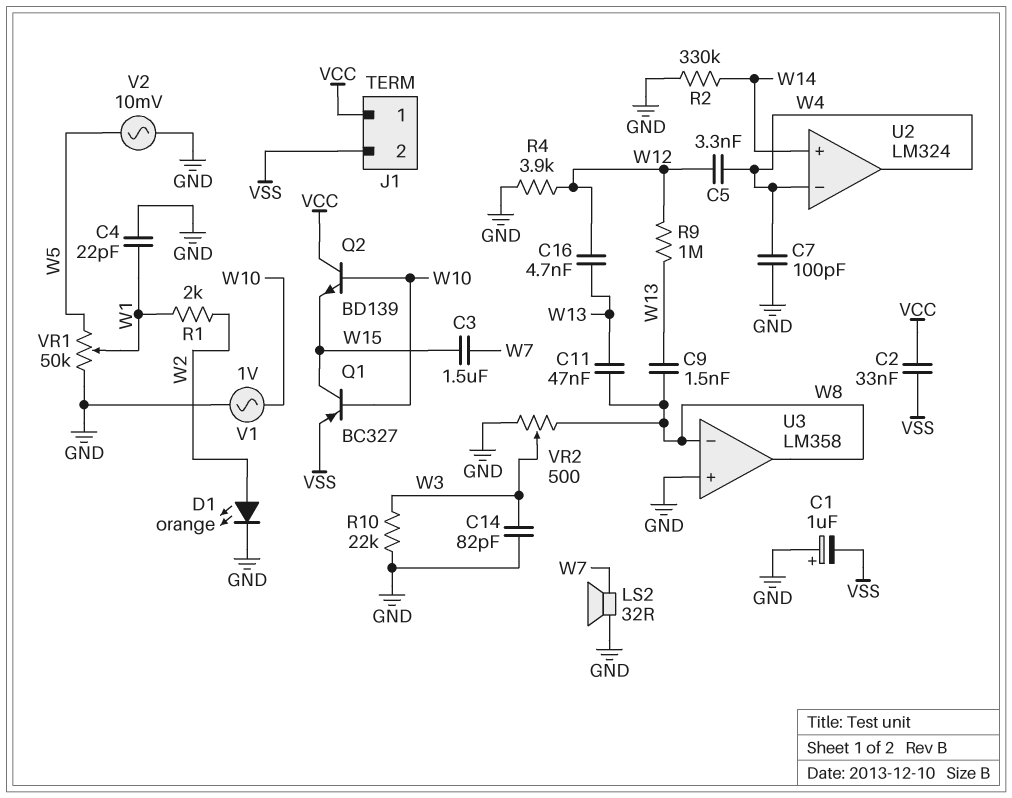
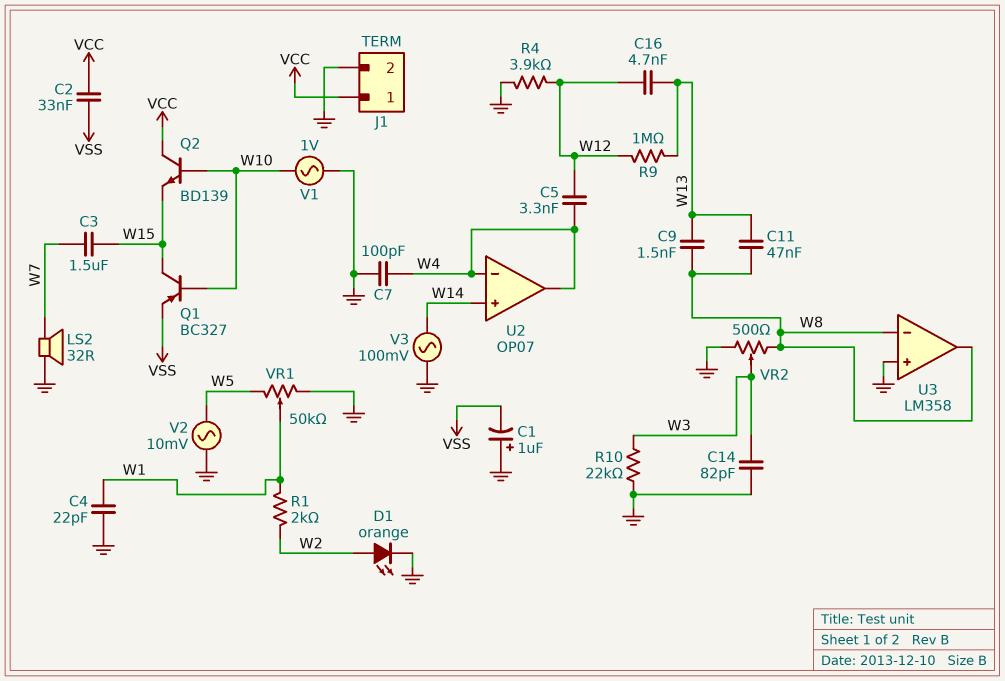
J1 pin 2: VSS -> GND
R2: 330k (GND, W14) -> none
U2: LM324 -> OP07
V3: none -> AC 100mV (GND, W14)

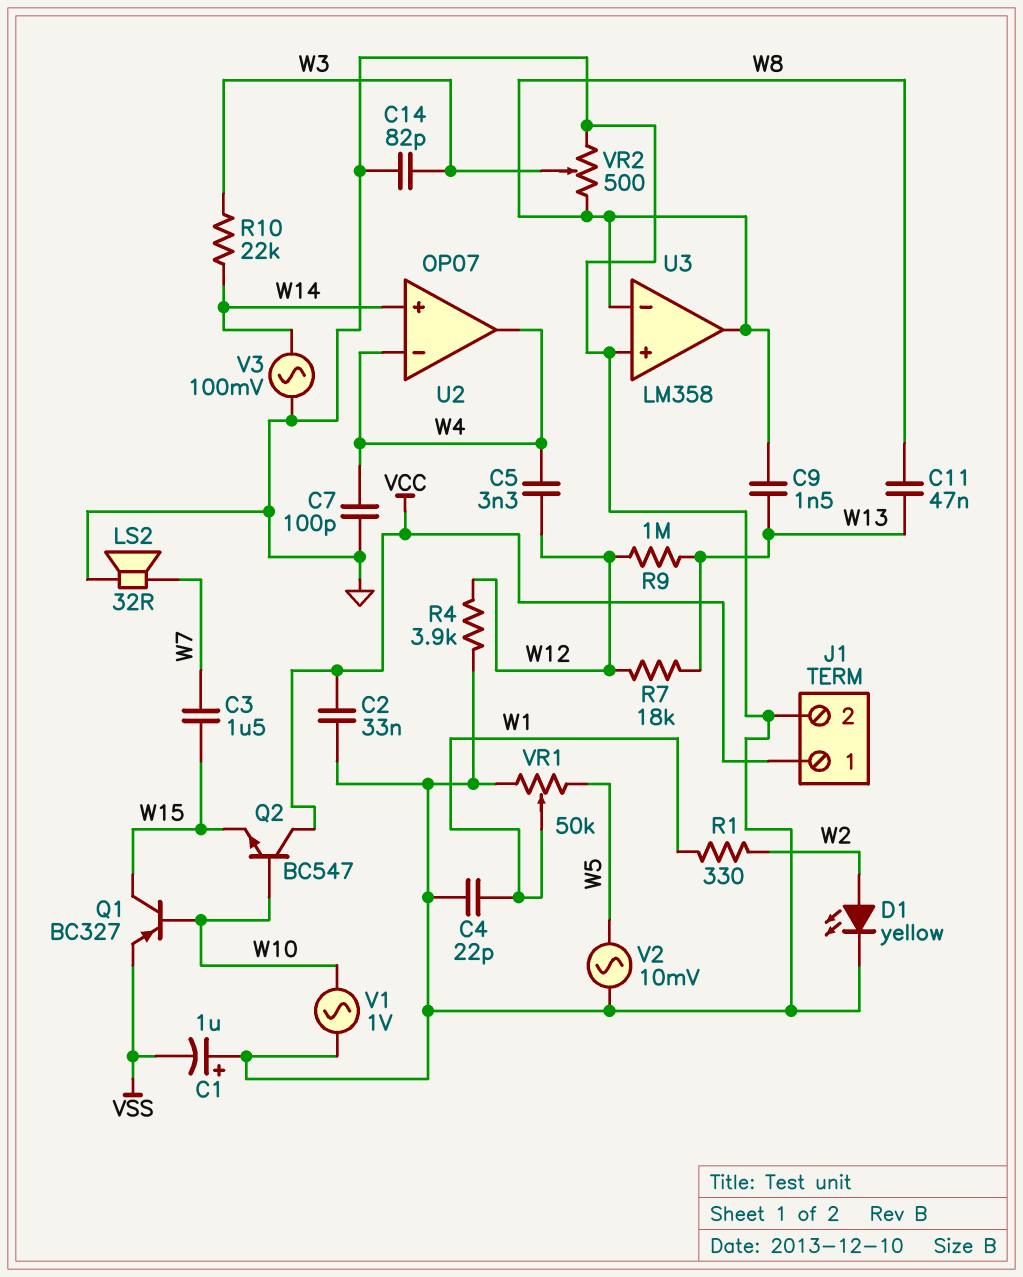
C2: 33nF (VCC, VSS) -> 33nF (GND, VCC)
C16: 4.7nF (W12, W13) -> none
D1: LED orange (A W2, K GND) -> LED yellow (A W2, K GND)
Q2: NPN BD139 (B W10, C VCC, E W15) -> NPN BC547 (B W10, C VCC, E W15)
R1: 2k (W1, W2) -> 330 (W1, W2)
R7: none -> 18k (W12, W13)
R10: 22k (GND, W3) -> 22k (W3, W14)

